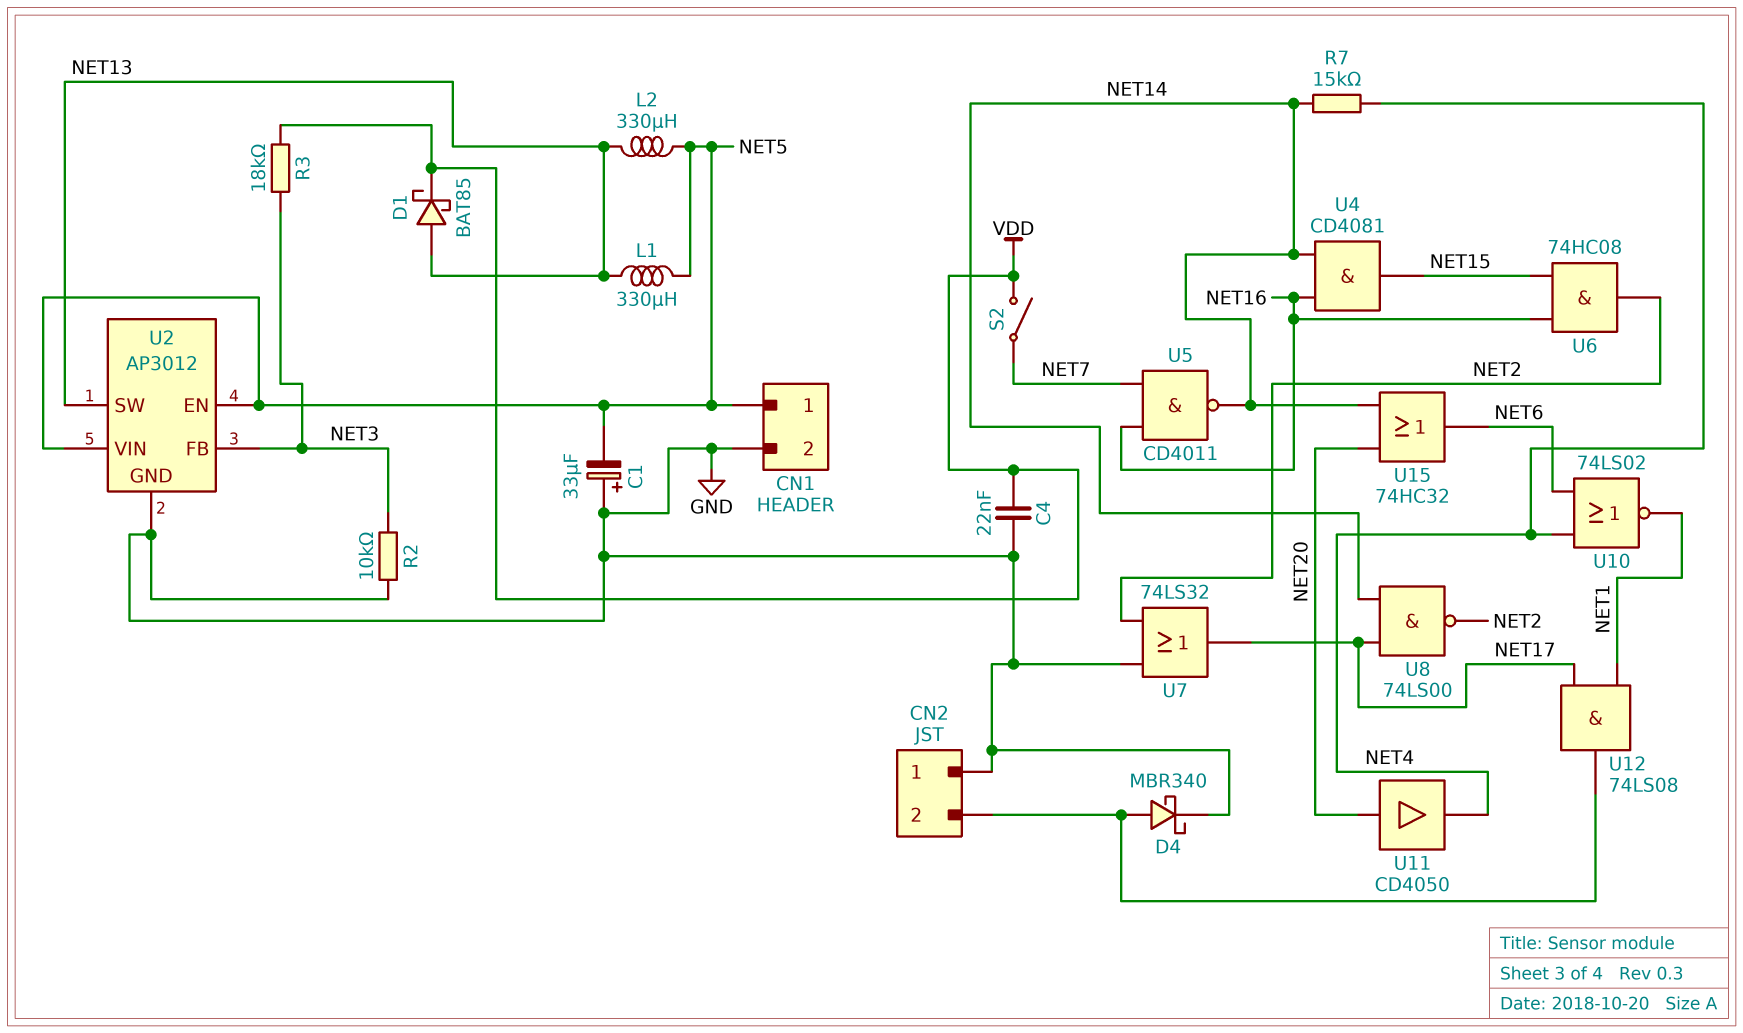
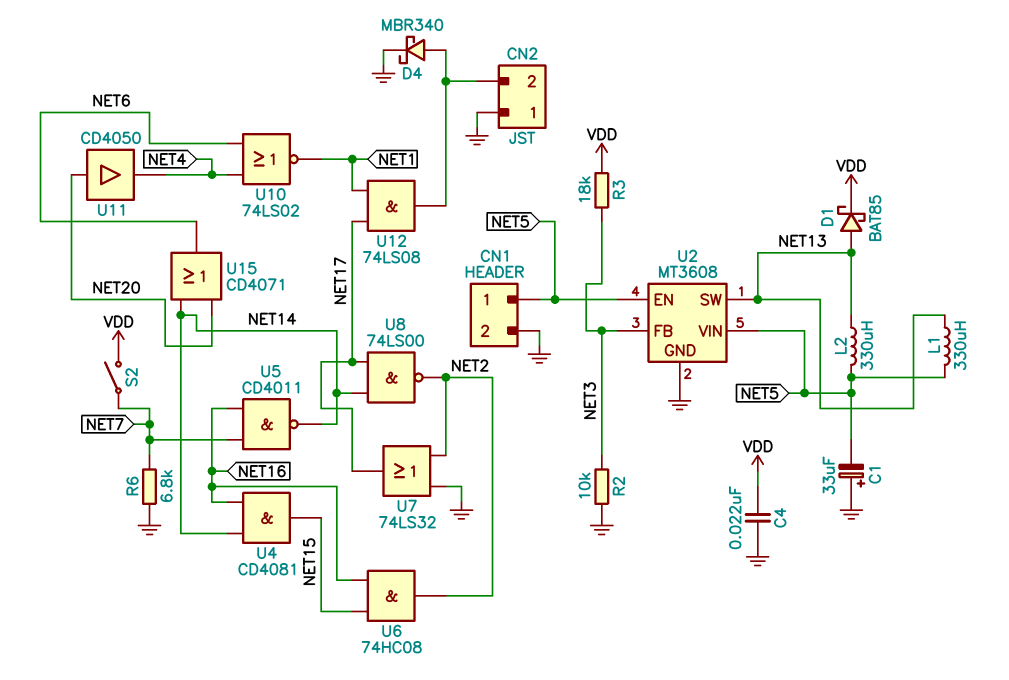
R6: none -> 6.8k (GND, NET7)
R7: 15k (NET4, NET14) -> none
U2: AP3012 -> MT3608
U15: OR 74HC32 (in NET14, in NET20, out NET6) -> OR CD4071 (in NET14, in NET20, out NET6)

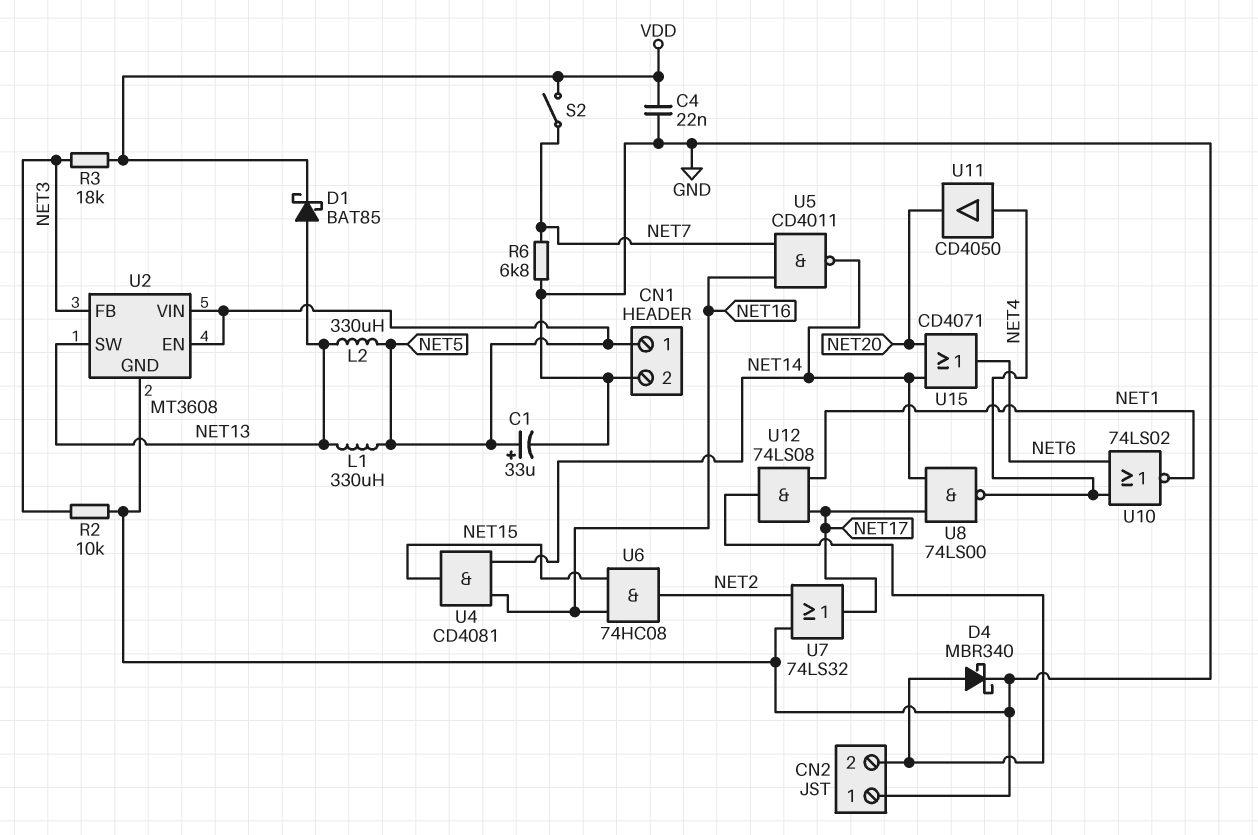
C1: 33uF (plus GND, minus NET5) -> 33uF (plus NET5, minus GND)
U8: NAND 74LS00 (in NET14, in NET17, out NET2) -> NAND 74LS00 (in NET14, in NET17, out NET4)
U11: buffer CD4050 (in NET20, out NET4) -> buffer CD4050 (in NET4, out NET20)

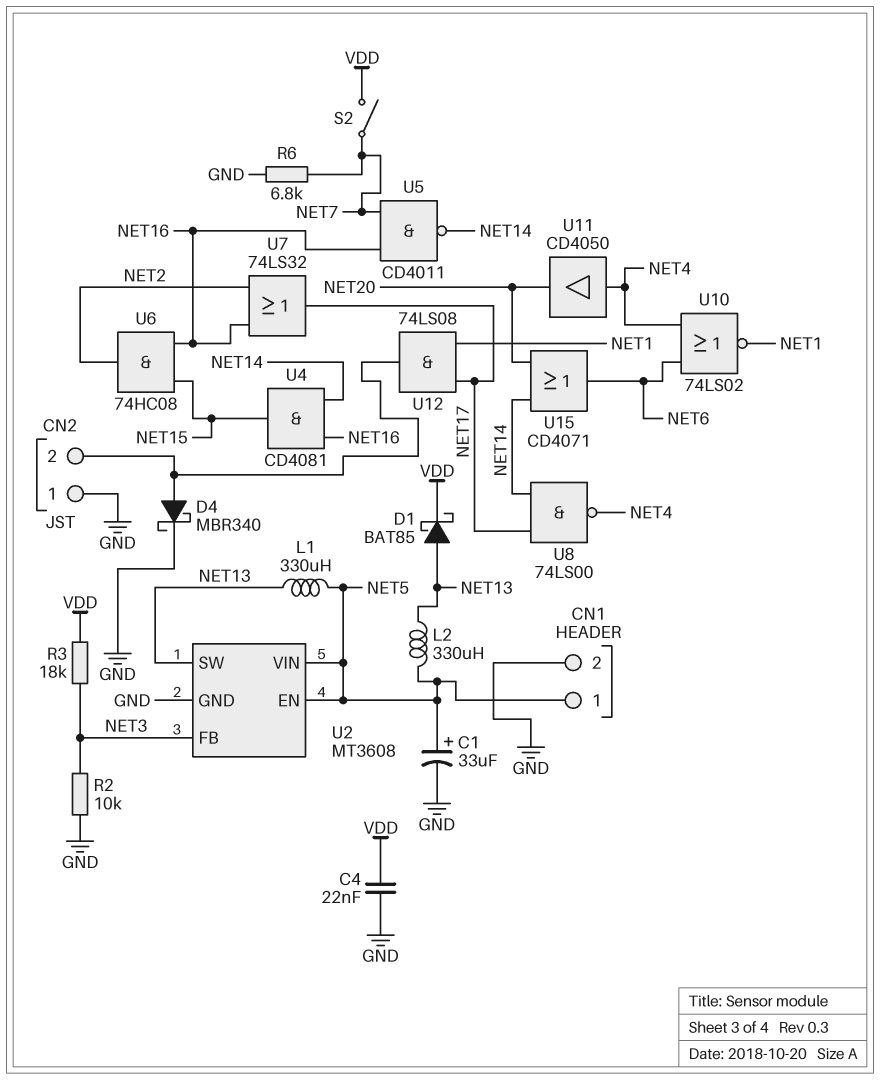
U7: OR 74LS32 (in GND, in NET2, out NET17) -> OR 74LS32 (in NET2, in NET16, out NET17)

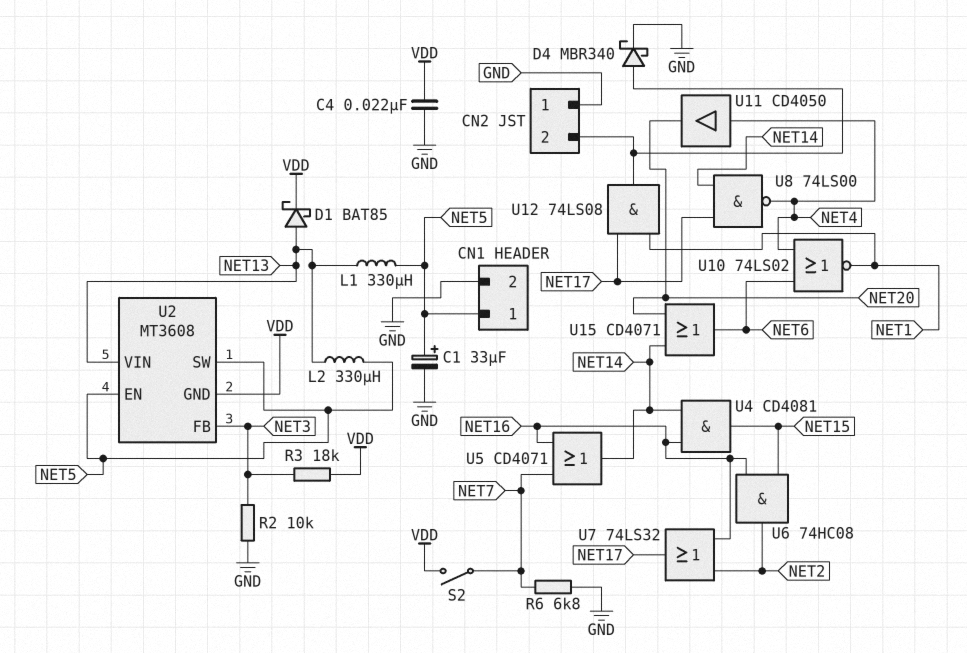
U2 pin GND: GND -> VDD
U2 pin SW: NET13 -> NET5
U2 pin VIN: NET5 -> NET13
U5: NAND CD4011 (in NET7, in NET16, out NET14) -> OR CD4071 (in NET7, in NET16, out NET14)

